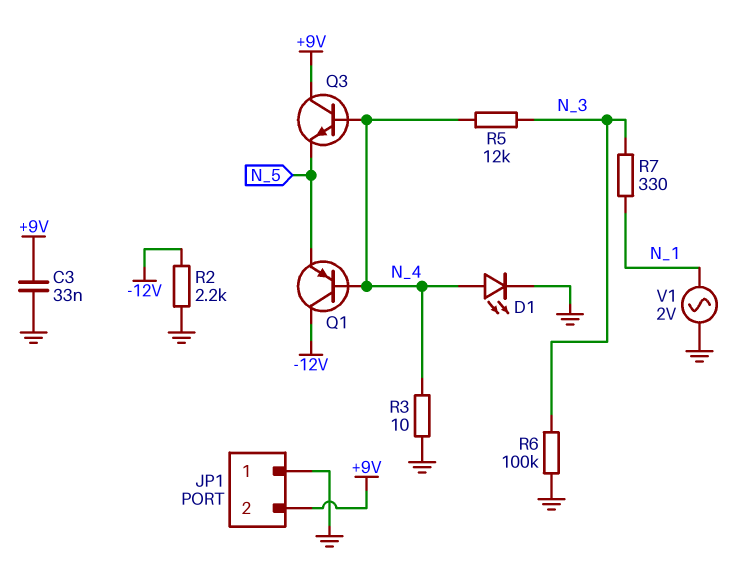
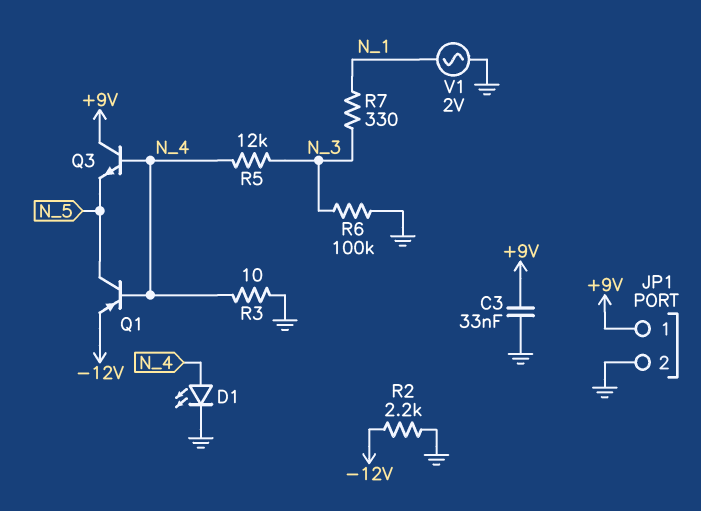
JP1 pin 1: GND -> +9V
JP1 pin 2: +9V -> GND
Q1: PNP (B N_4, C -12V, E N_5) -> PNP (B N_4, C N_5, E -12V)

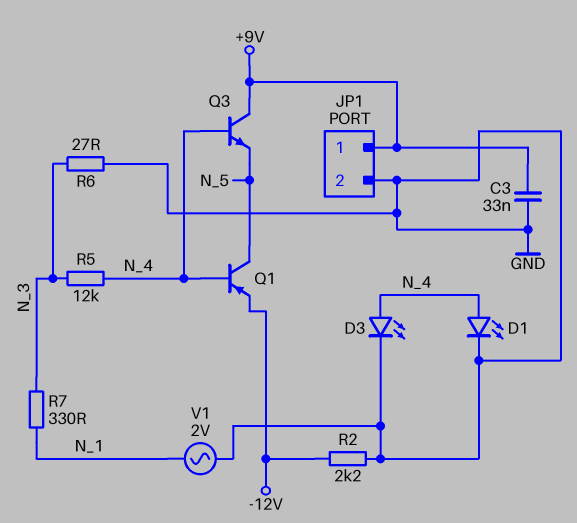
D3: none -> LED (A N_4, K GND)
R3: 10 (GND, N_4) -> none
R6: 100k (GND, N_3) -> 27 (GND, N_3)

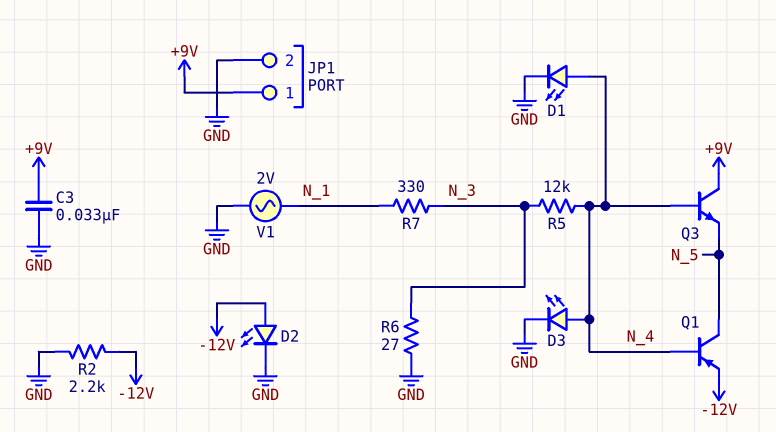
D2: none -> LED (A -12V, K GND)

